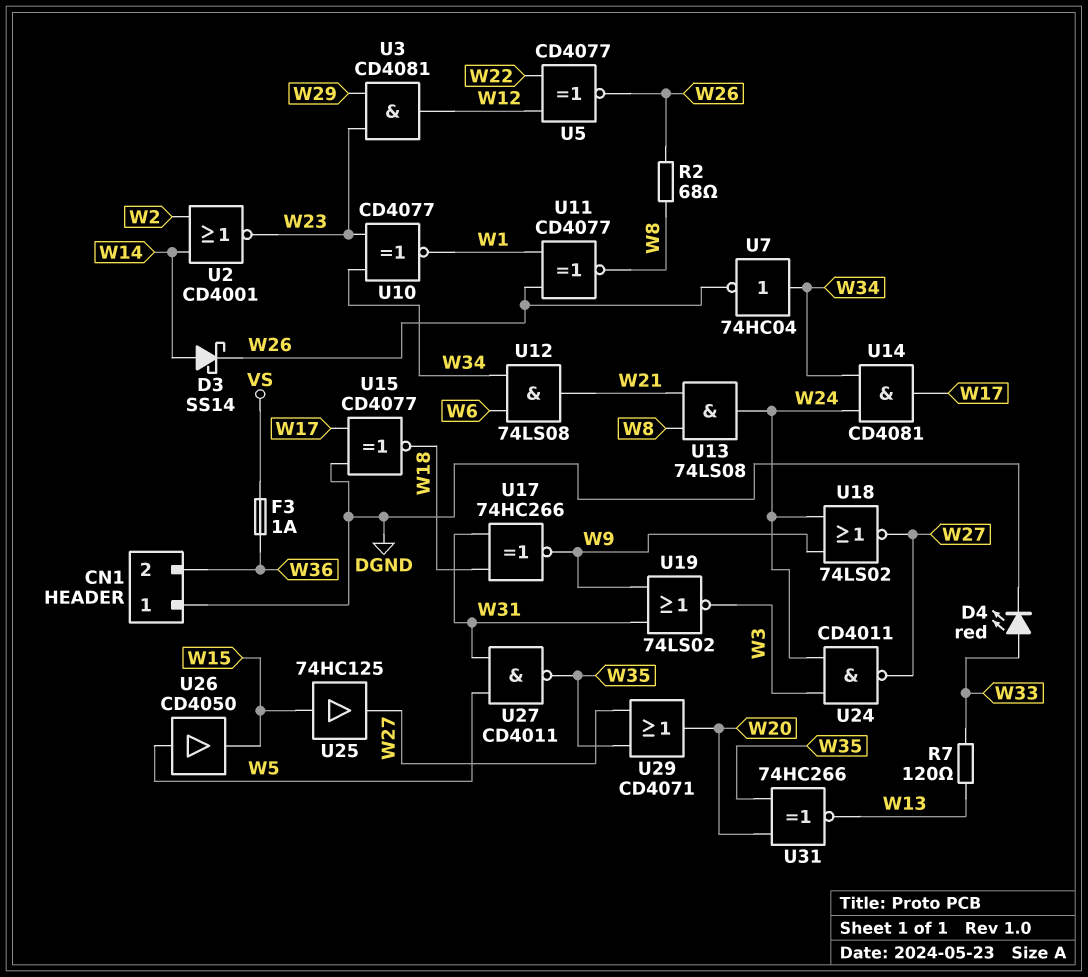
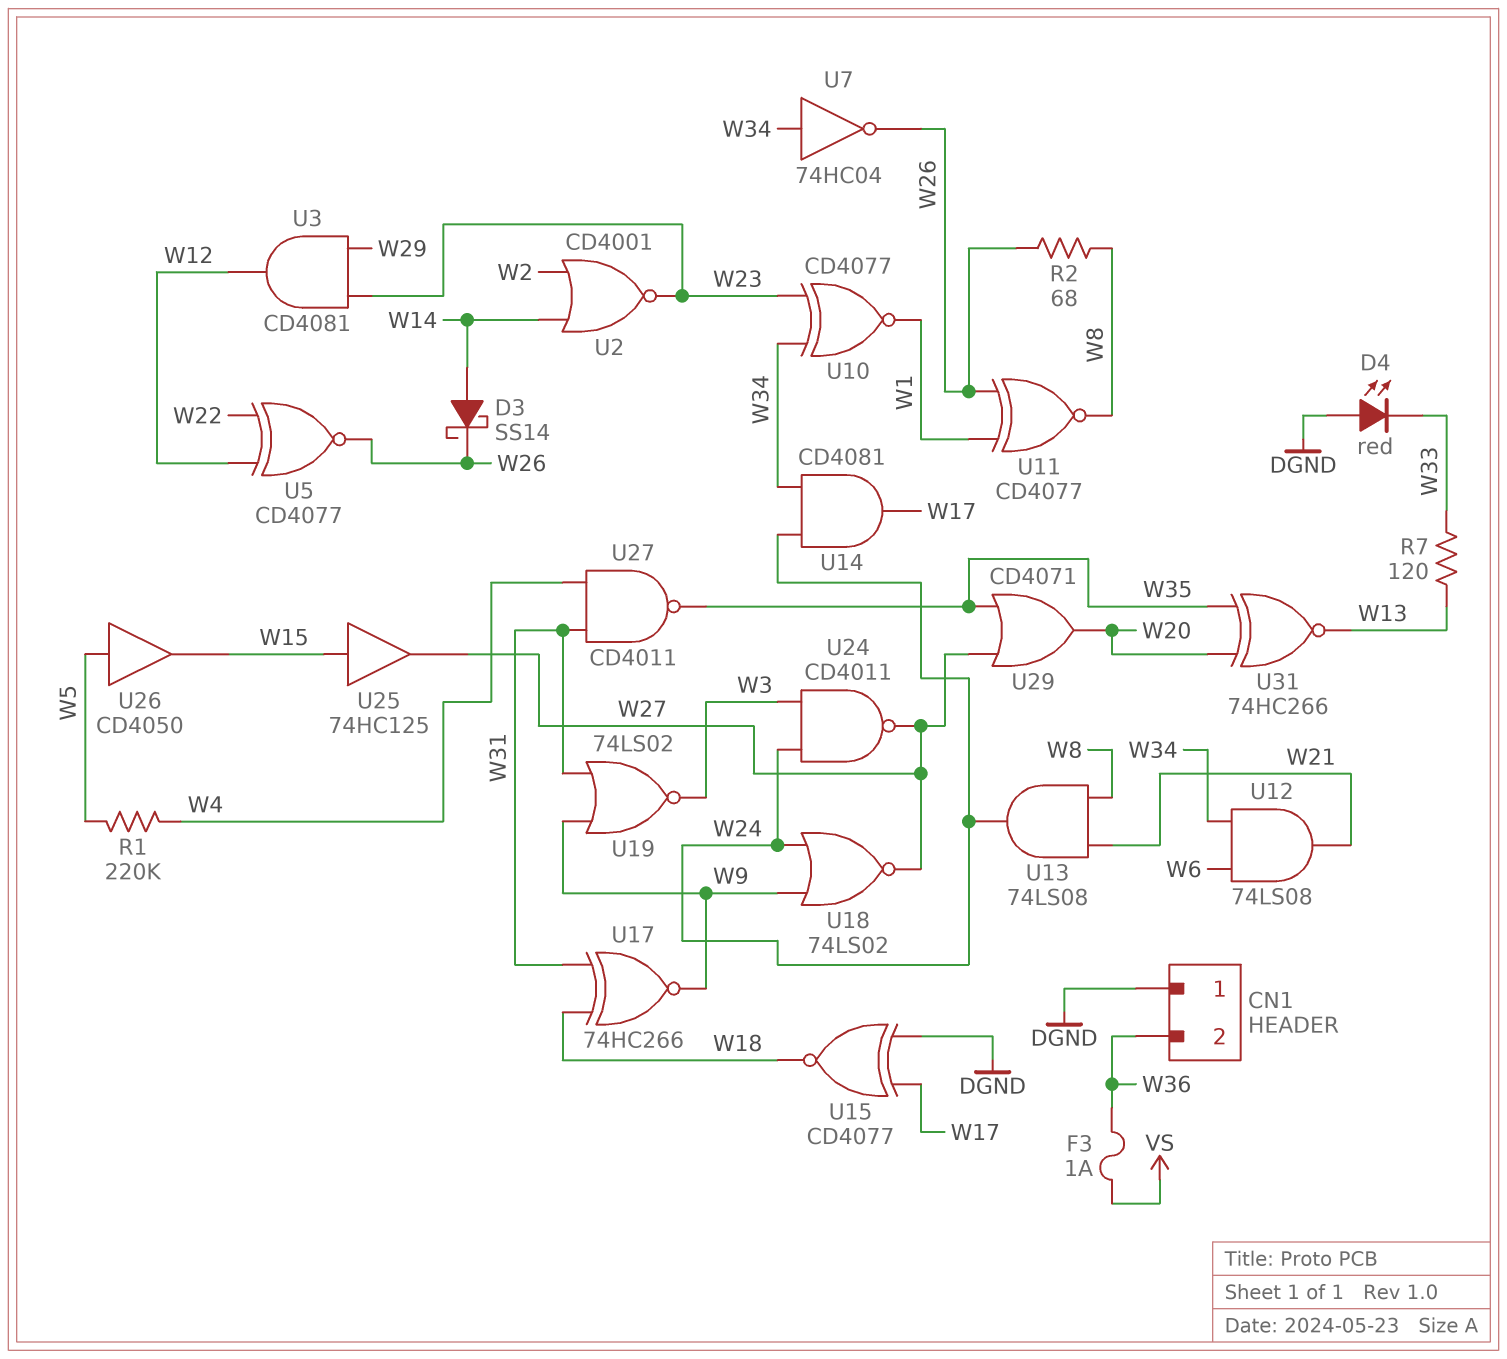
D4: LED red (A W33, K DGND) -> LED red (A DGND, K W33)
R1: none -> 220k (W4, W5)
U27: NAND CD4011 (in W5, in W31, out W35) -> NAND CD4011 (in W4, in W31, out W35)

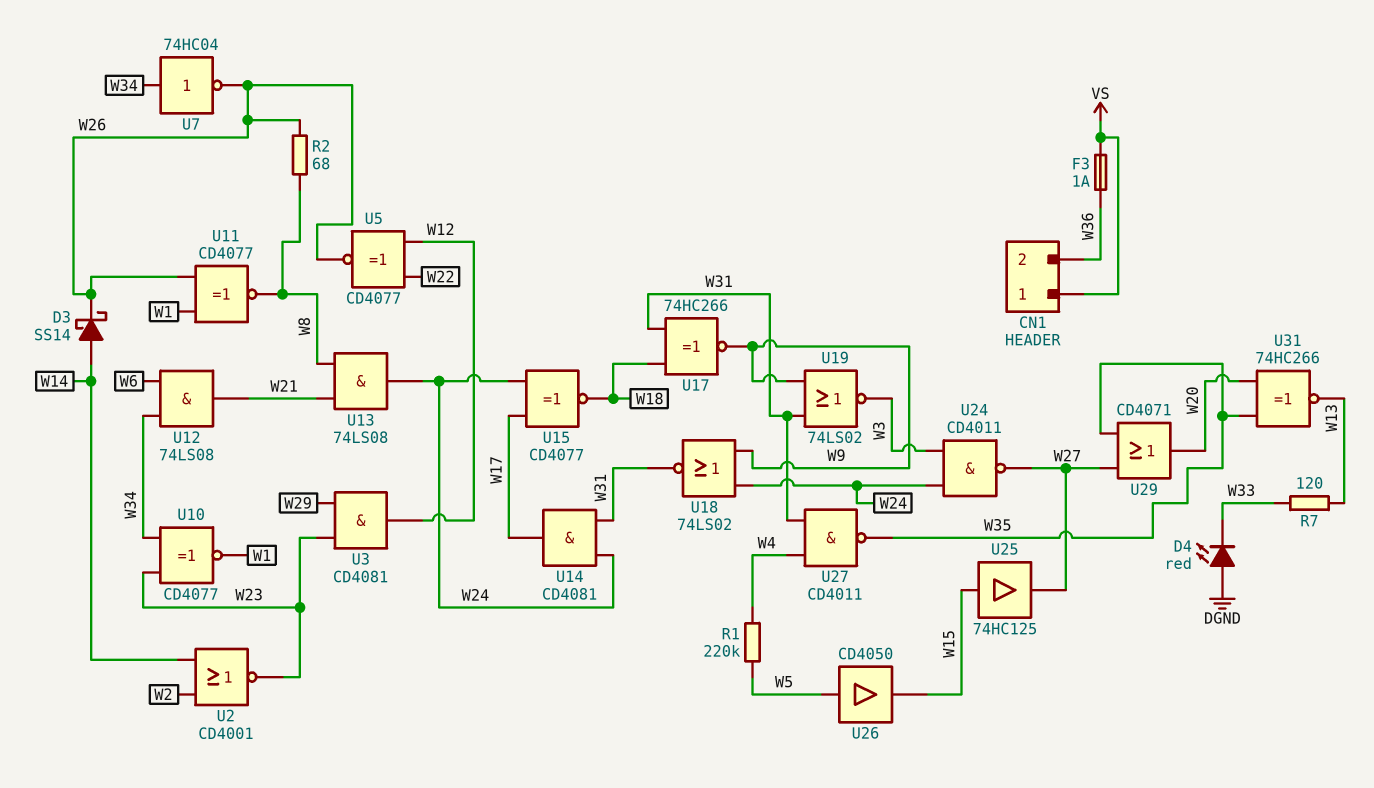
CN1 pin 1: DGND -> VS
U14: AND CD4081 (in W24, in W34, out W17) -> AND CD4081 (in W24, in W31, out W17)
U15: XNOR CD4077 (in DGND, in W17, out W18) -> XNOR CD4077 (in W17, in W24, out W18)
U18: NOR 74LS02 (in W9, in W24, out W27) -> NOR 74LS02 (in W9, in W24, out W31)

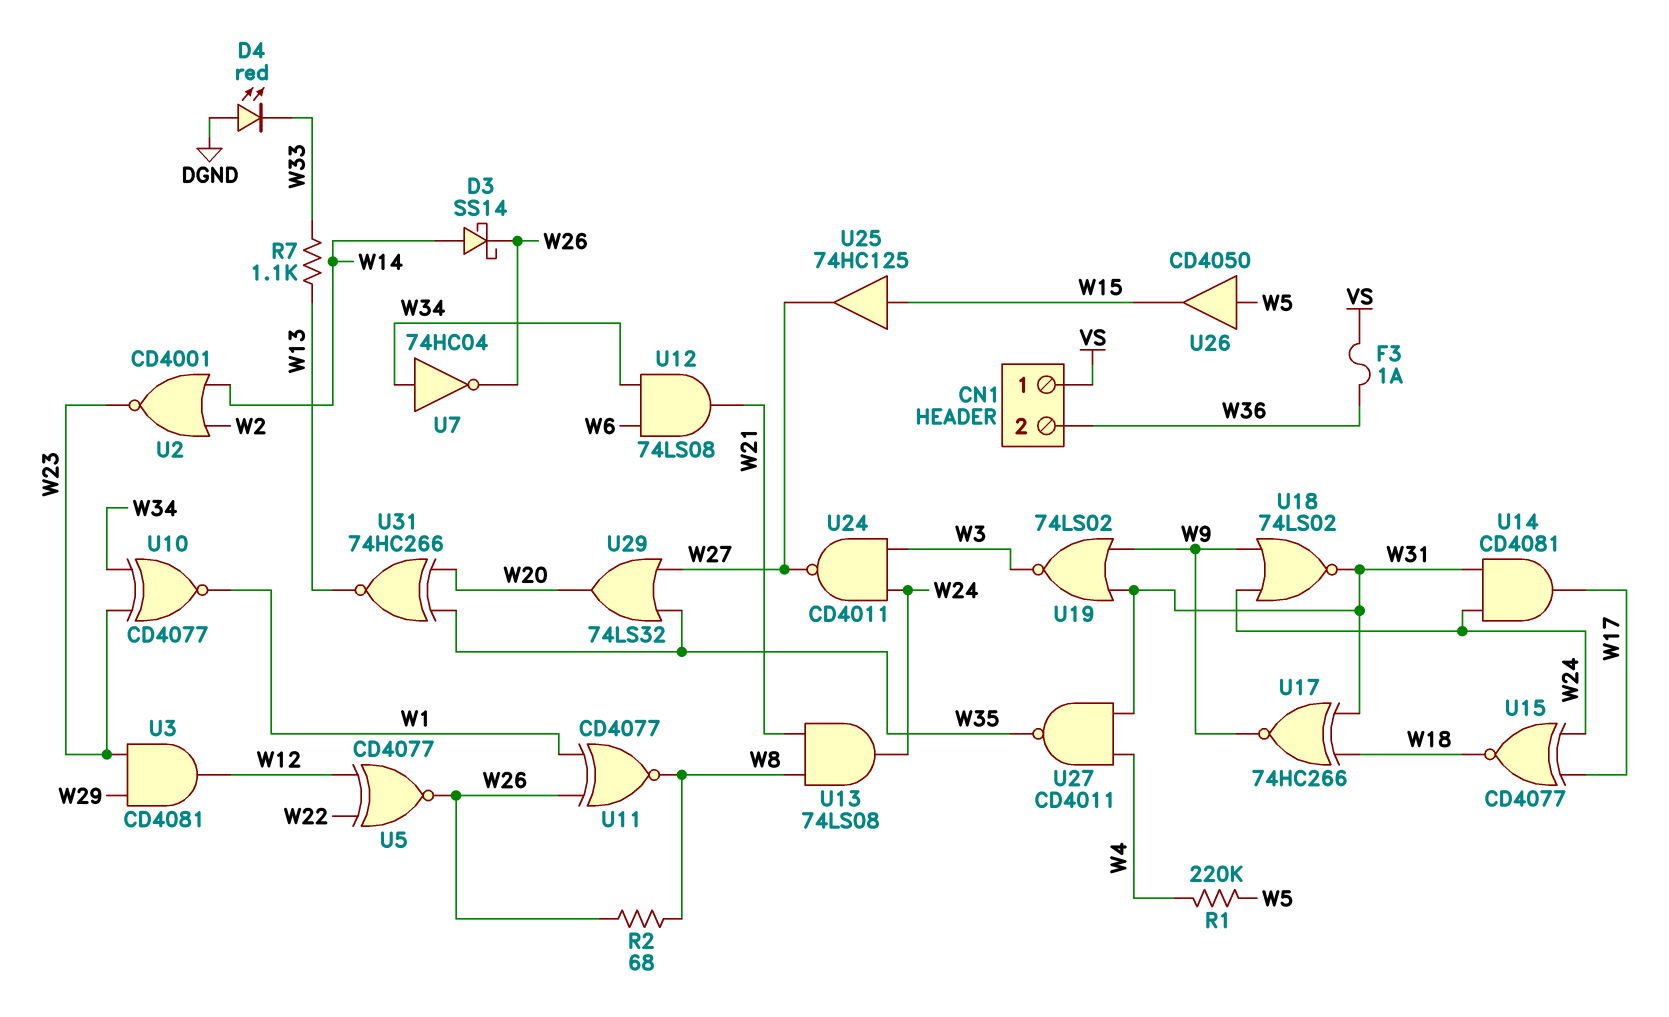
R7: 120 (W13, W33) -> 1.1k (W13, W33)
U29: OR CD4071 (in W27, in W35, out W20) -> OR 74LS32 (in W27, in W35, out W20)

